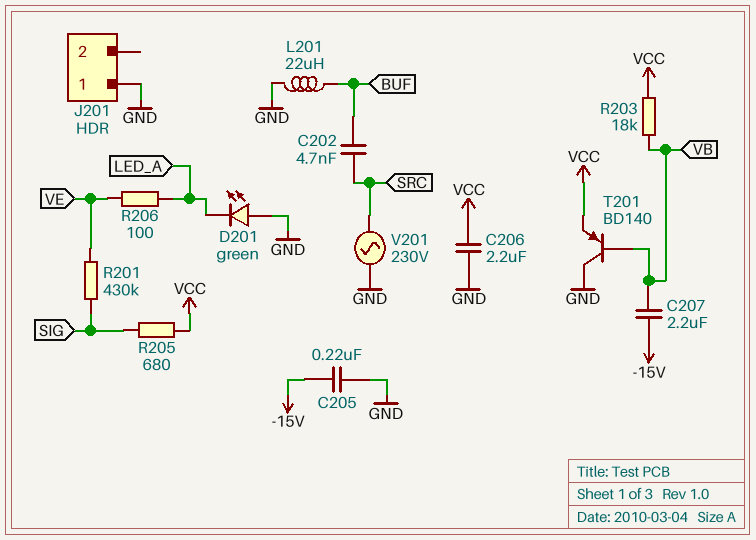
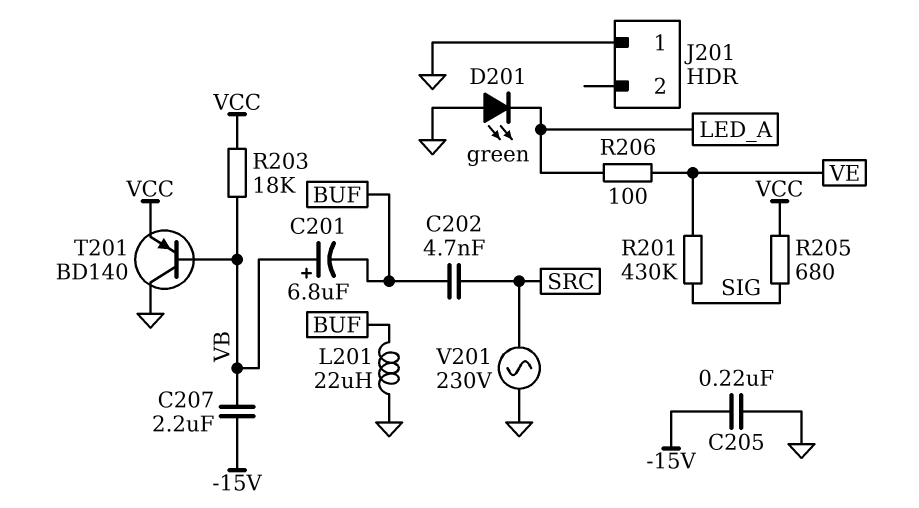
C201: none -> 6.8uF (plus VB, minus BUF)
C206: 2.2uF (GND, VCC) -> none

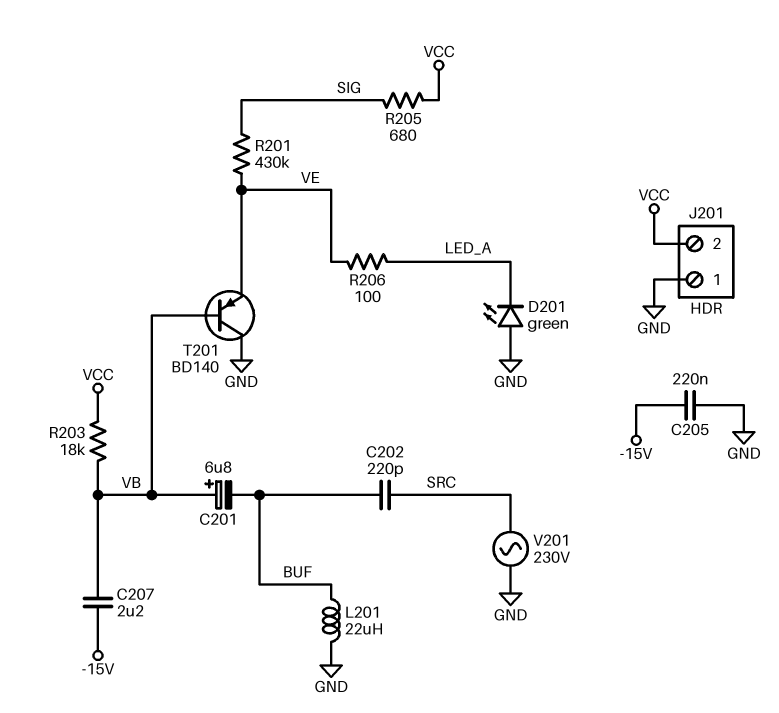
C202: 4.7nF (BUF, SRC) -> 220pF (BUF, SRC)
J201 pin 2: none -> VCC
T201: PNP BD140 (B VB, C GND, E VCC) -> PNP BD140 (B VB, C GND, E VE)

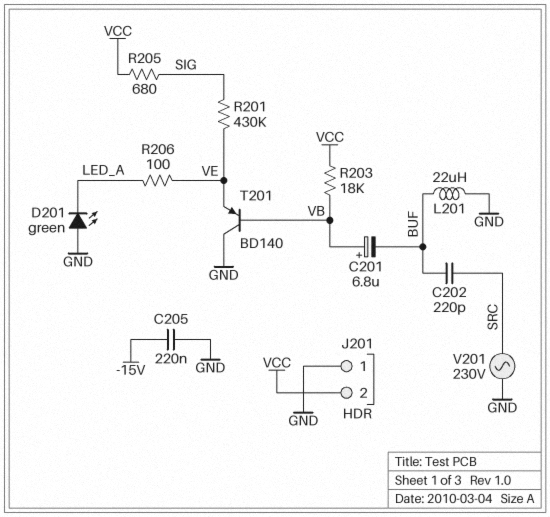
C207: 2.2uF (-15V, VB) -> none

